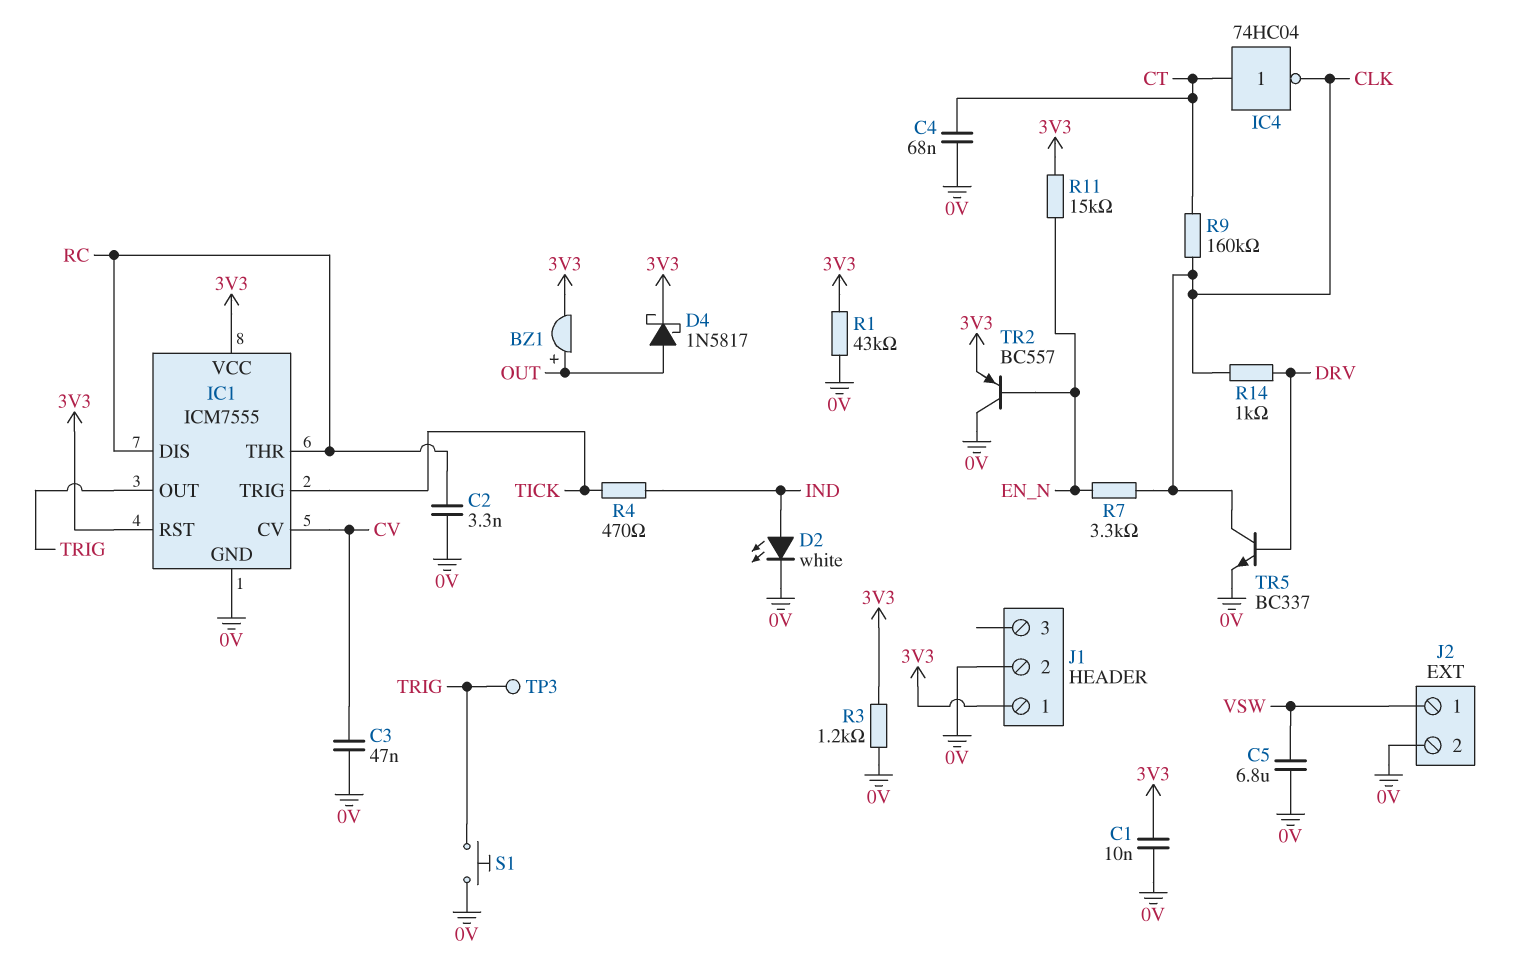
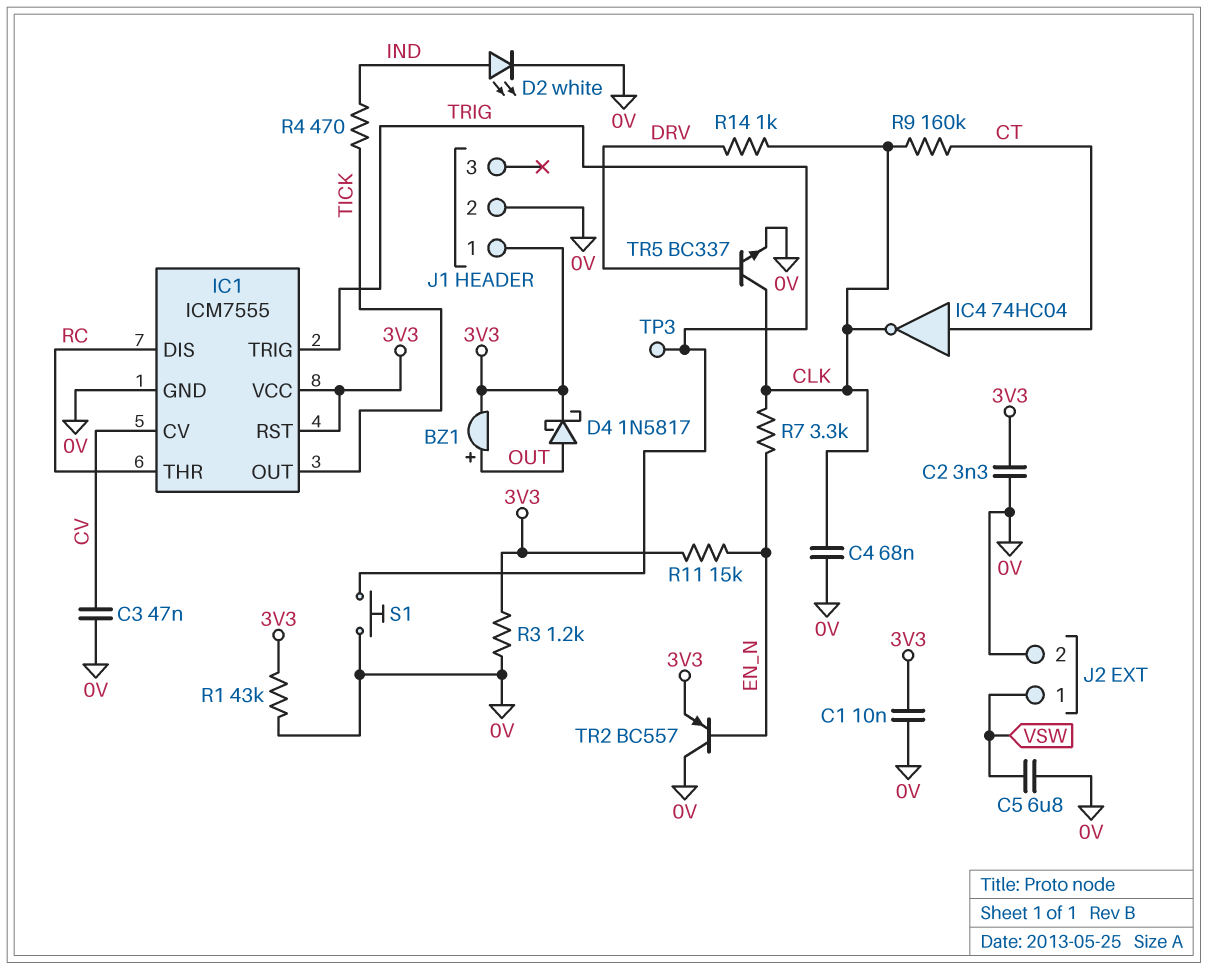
C2: 3.3nF (0V, RC) -> 3.3nF (0V, 3V3)
C4: 68nF (0V, CT) -> 68nF (0V, CLK)
IC1 pin OUT: TRIG -> TICK
IC1 pin TRIG: TICK -> TRIG

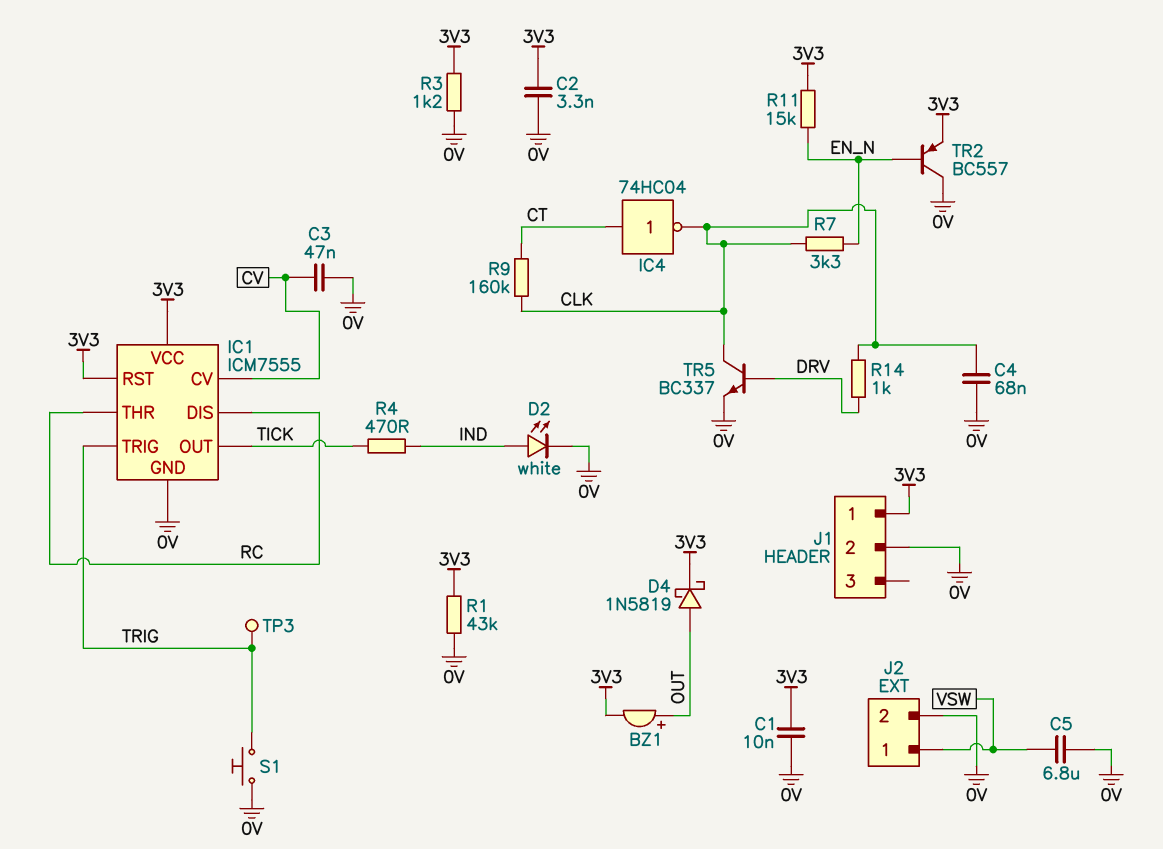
D4: schottky 1N5817 (A OUT, K 3V3) -> schottky 1N5819 (A OUT, K 3V3)

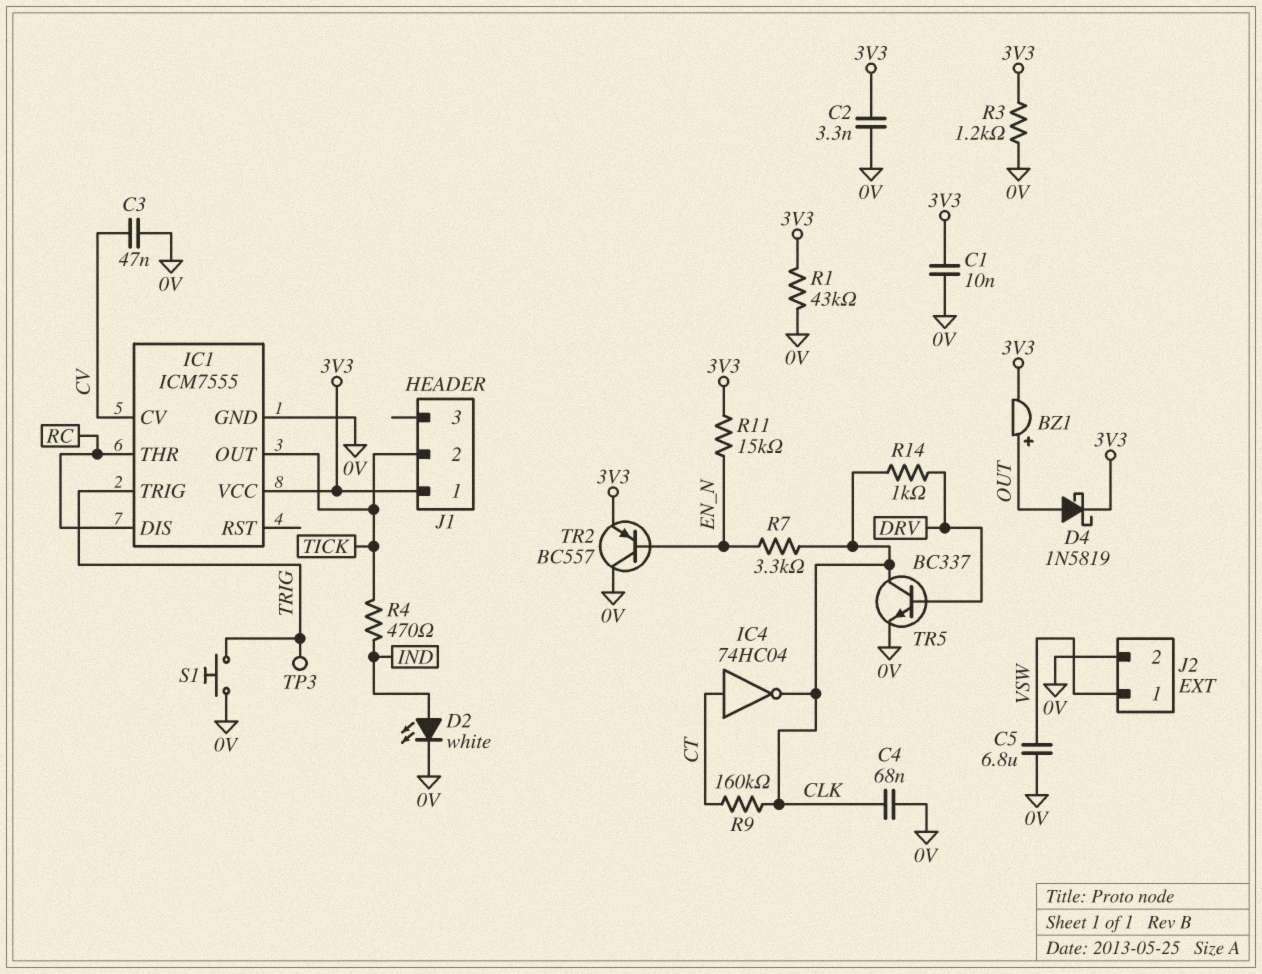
IC1 pin RST: 3V3 -> none
J1 pin 2: 0V -> TICK

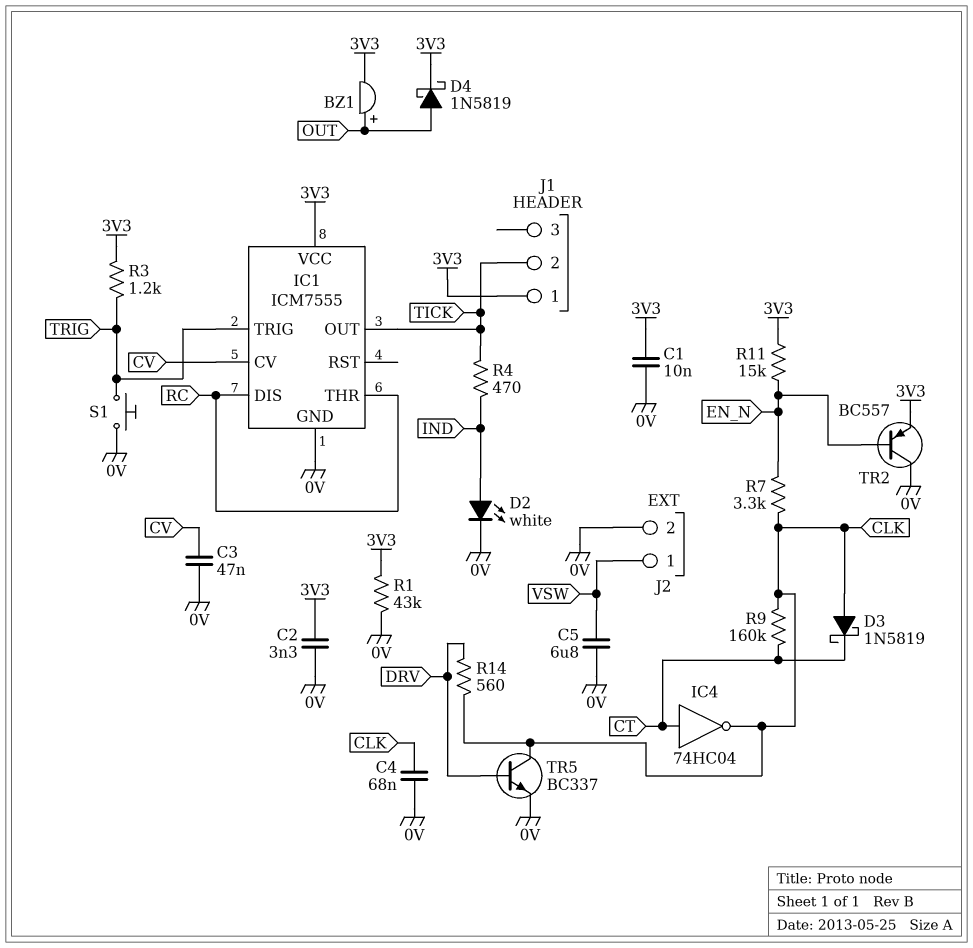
D3: none -> schottky 1N5819 (A CLK, K CT)
R3: 1.2k (0V, 3V3) -> 1.2k (3V3, TRIG)
R14: 1k (CLK, DRV) -> 560 (CLK, DRV)
TP3: test point (TRIG) -> none

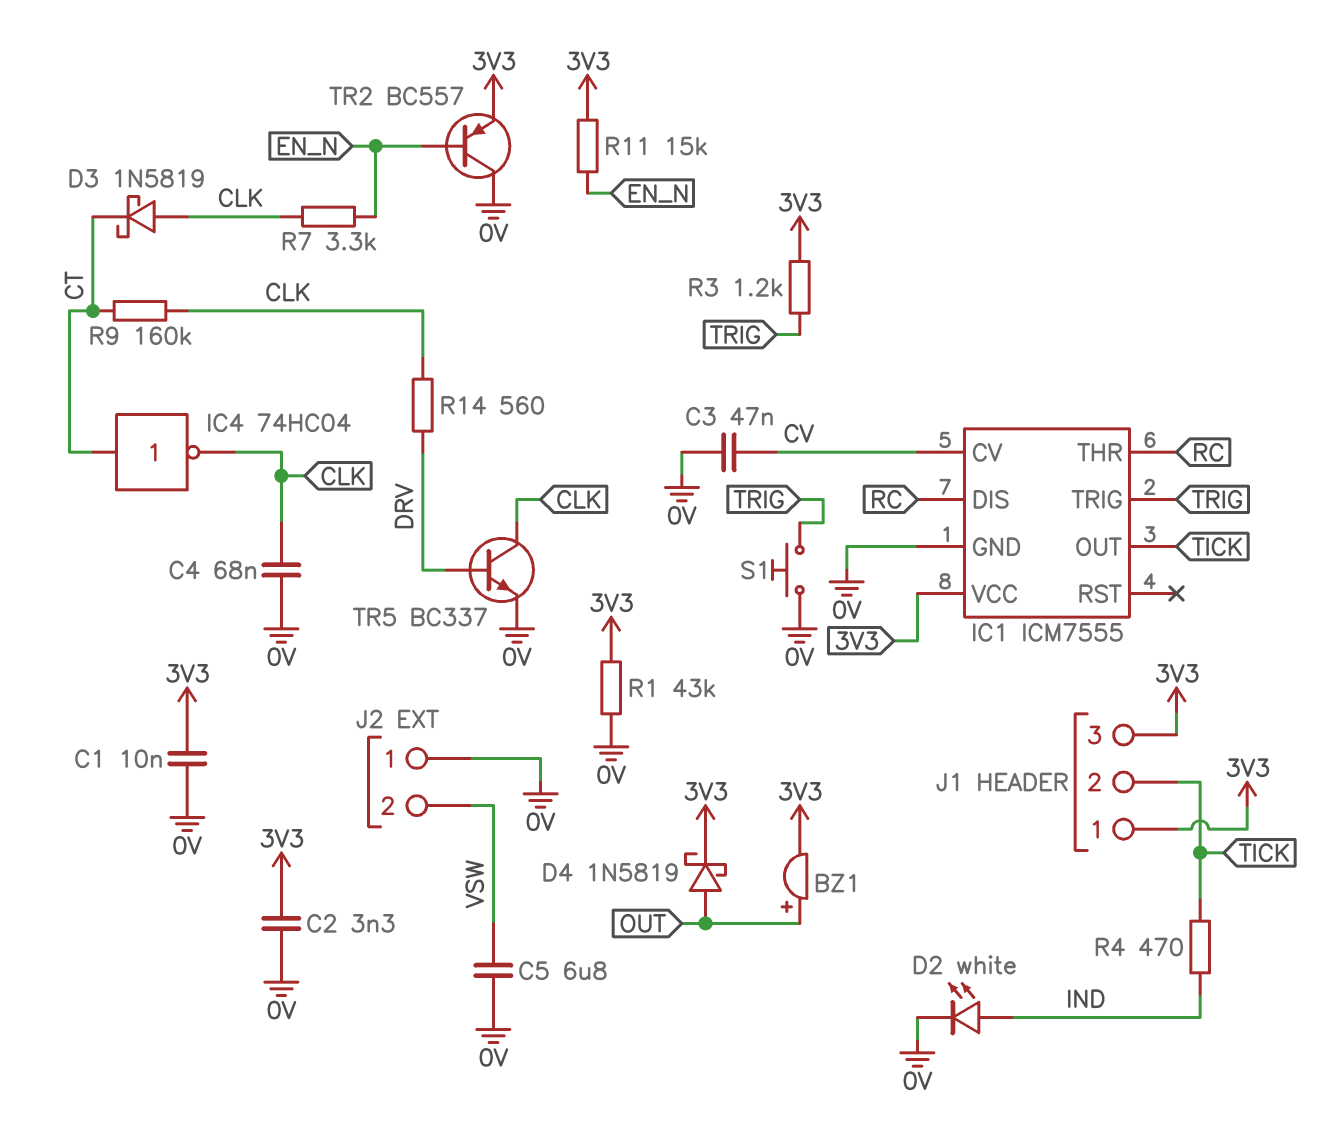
J1 pin 3: none -> 3V3
J2 pin 1: VSW -> 0V
J2 pin 2: 0V -> VSW

